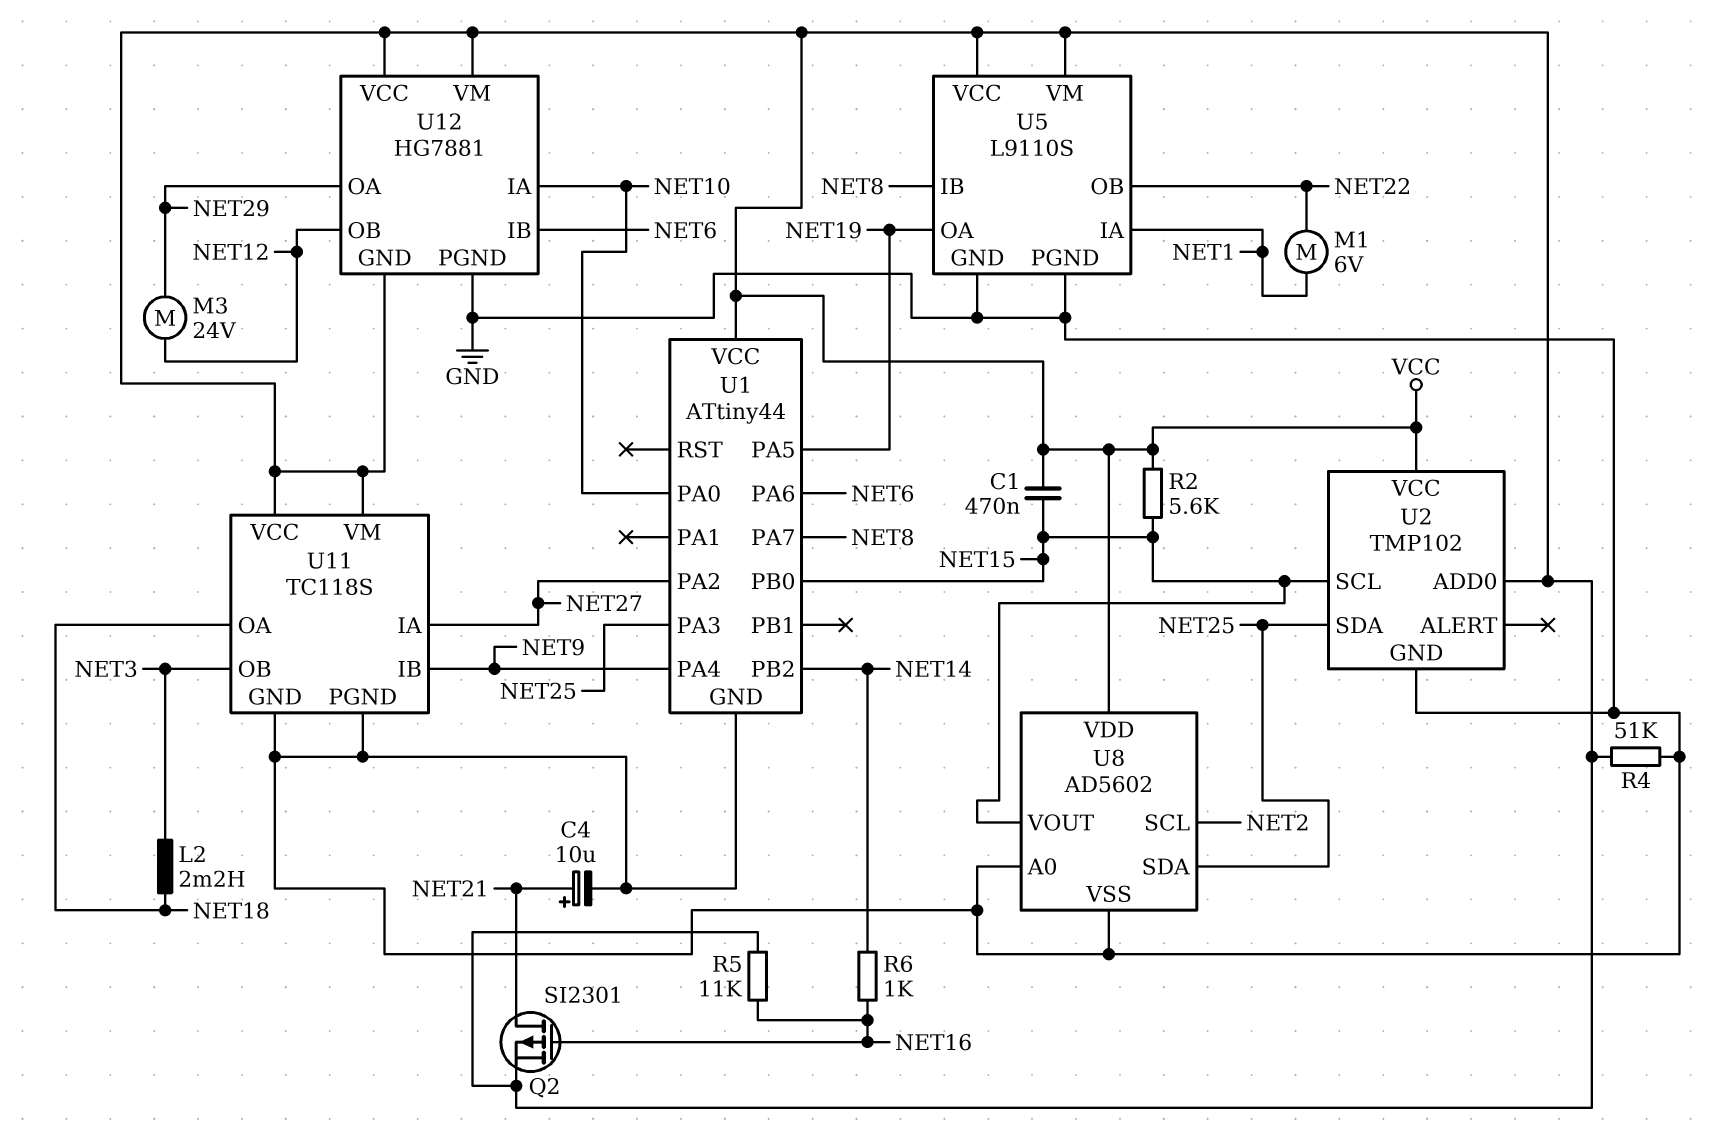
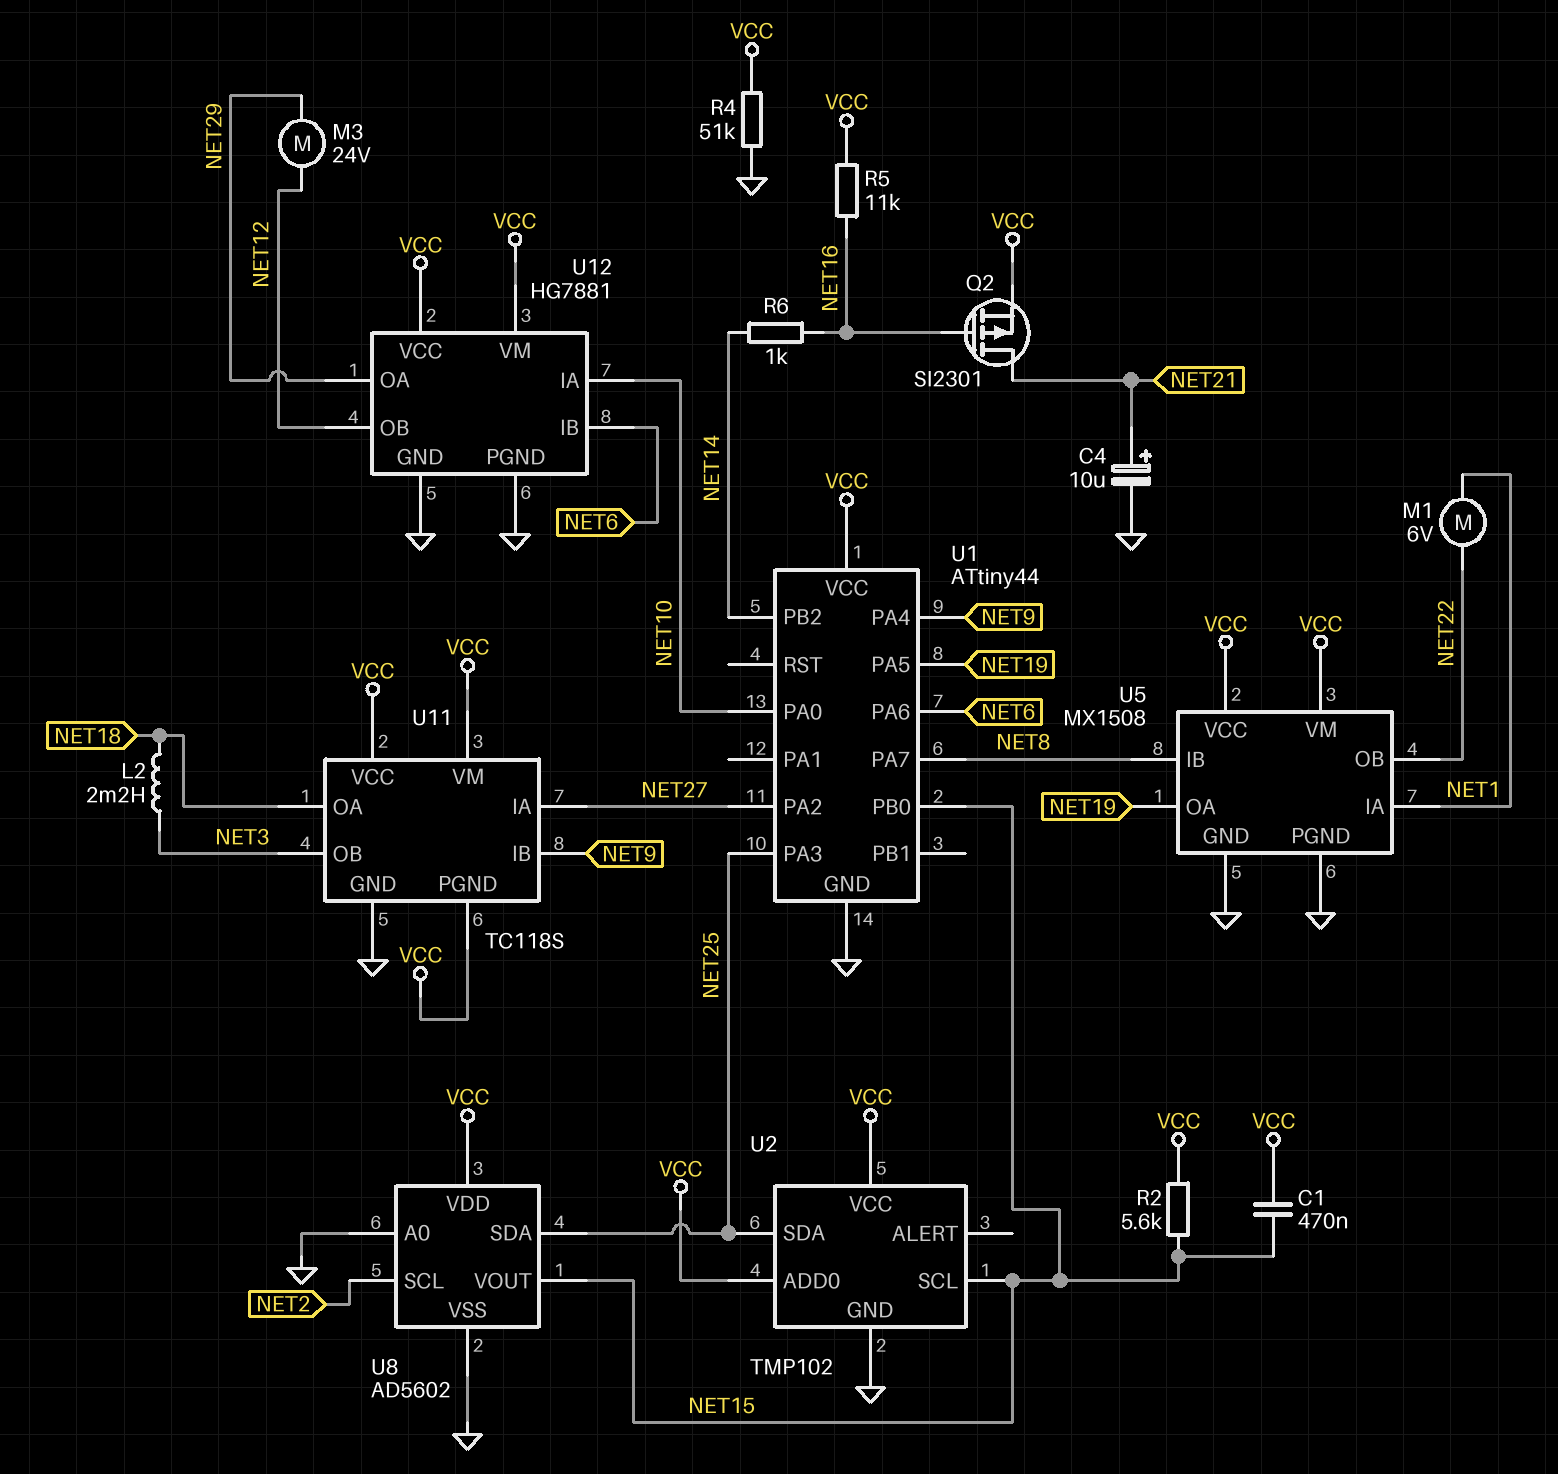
U5: L9110S -> MX1508
U11 pin PGND: GND -> VCC
U12 pin GND: VCC -> GND

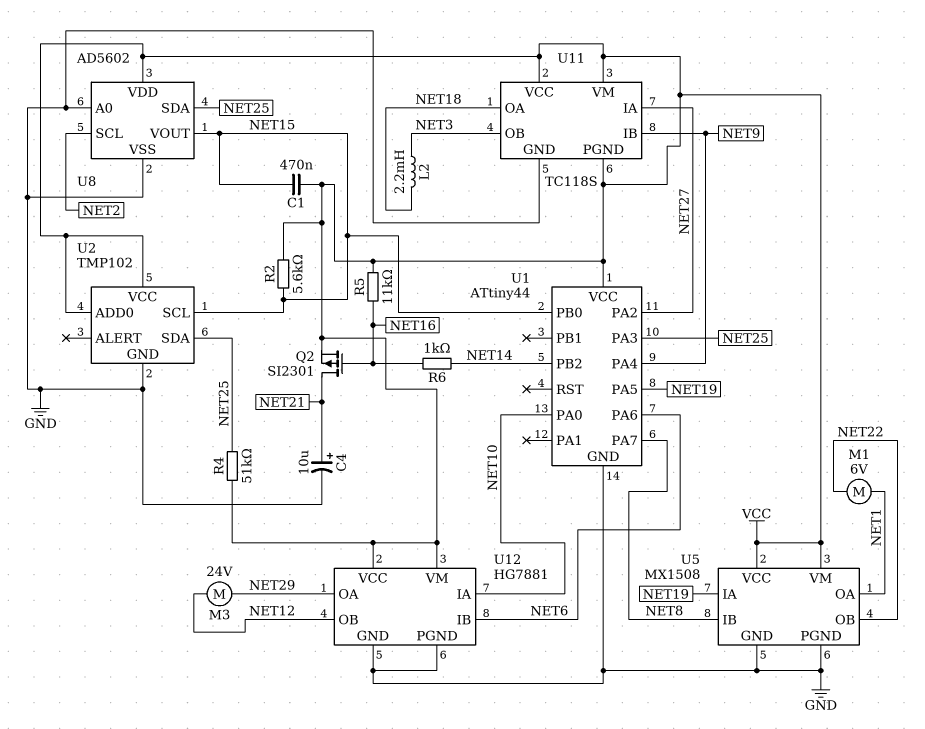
R4: 51k (GND, VCC) -> 51k (NET25, VCC)
U5 pin IA: NET1 -> NET19
U5 pin OA: NET19 -> NET1

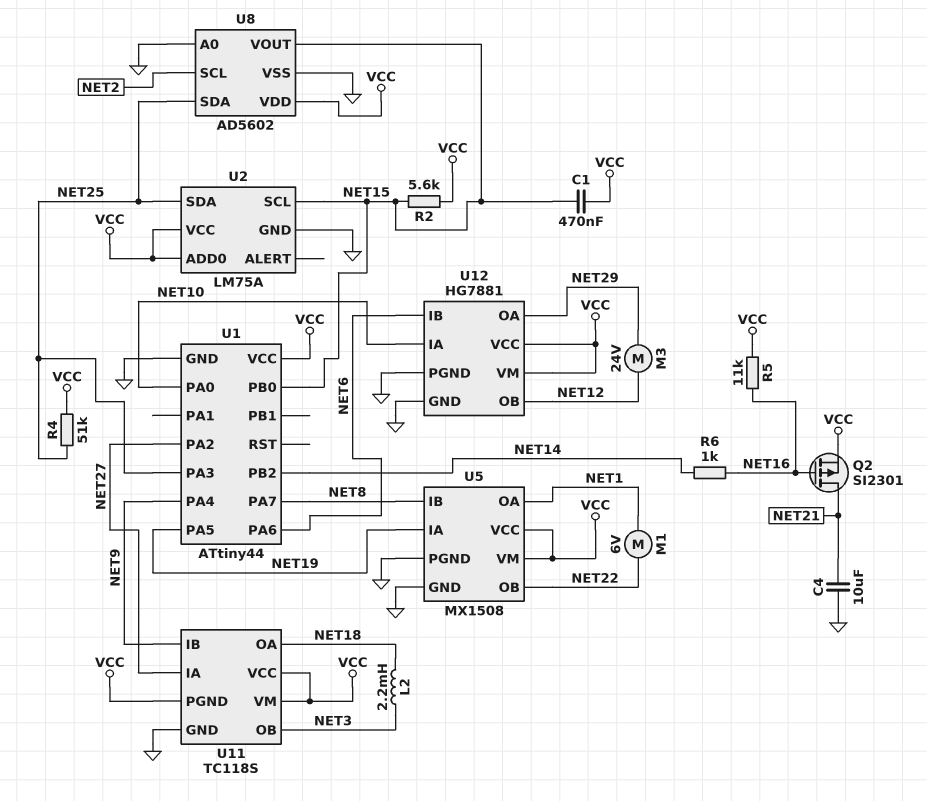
C4: 10uF (plus NET21, minus GND) -> 10uF (GND, NET21)
U2: TMP102 -> LM75A

